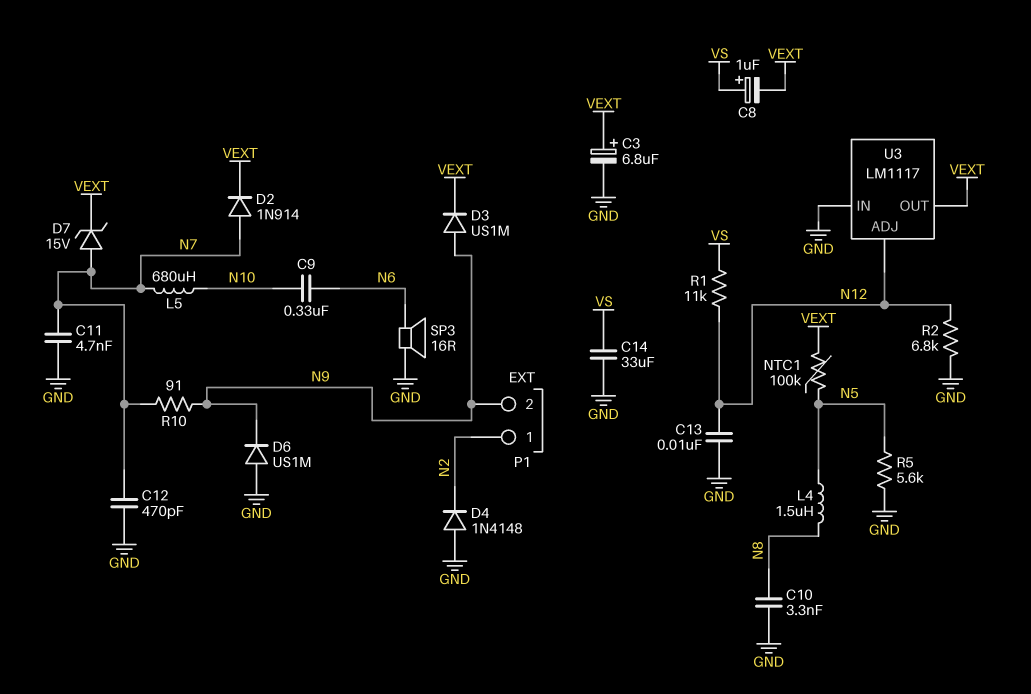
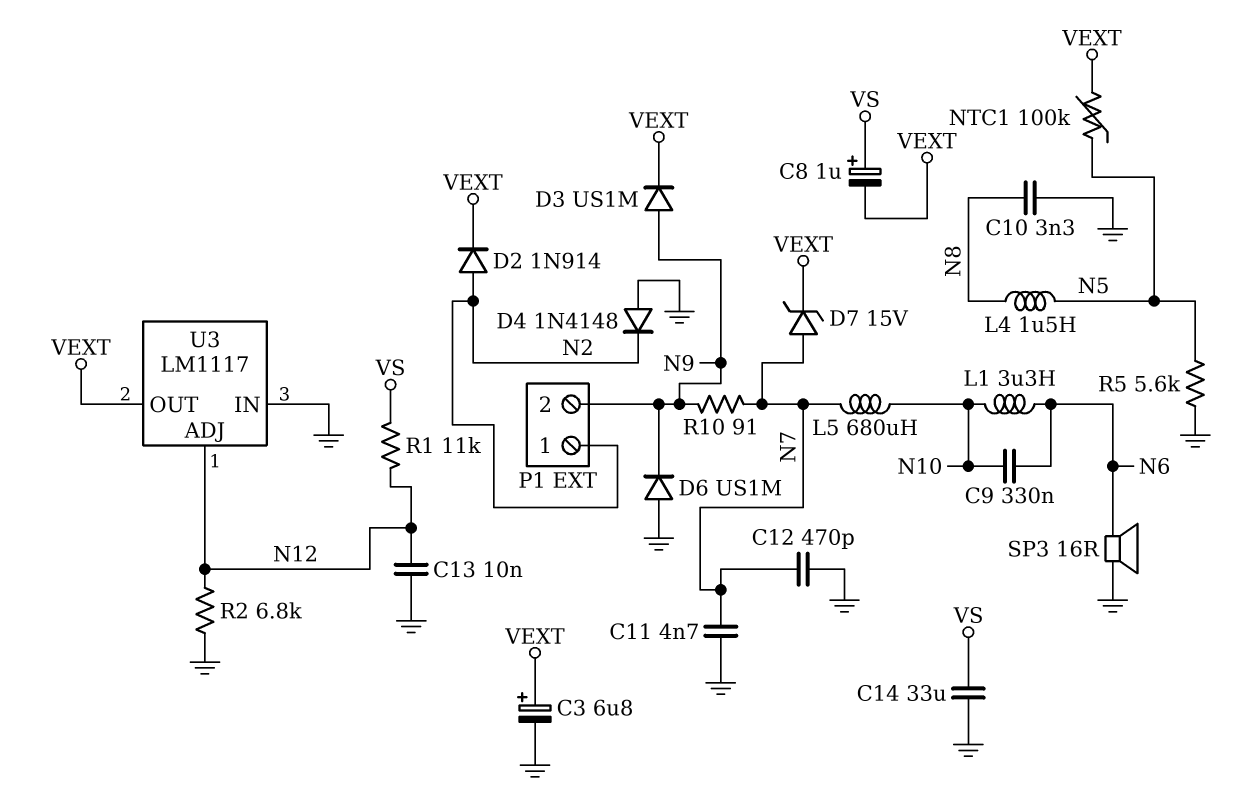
D2: diode 1N914 (A N7, K VEXT) -> diode 1N914 (A N2, K VEXT)
L1: none -> 3.3uH (N6, N10)

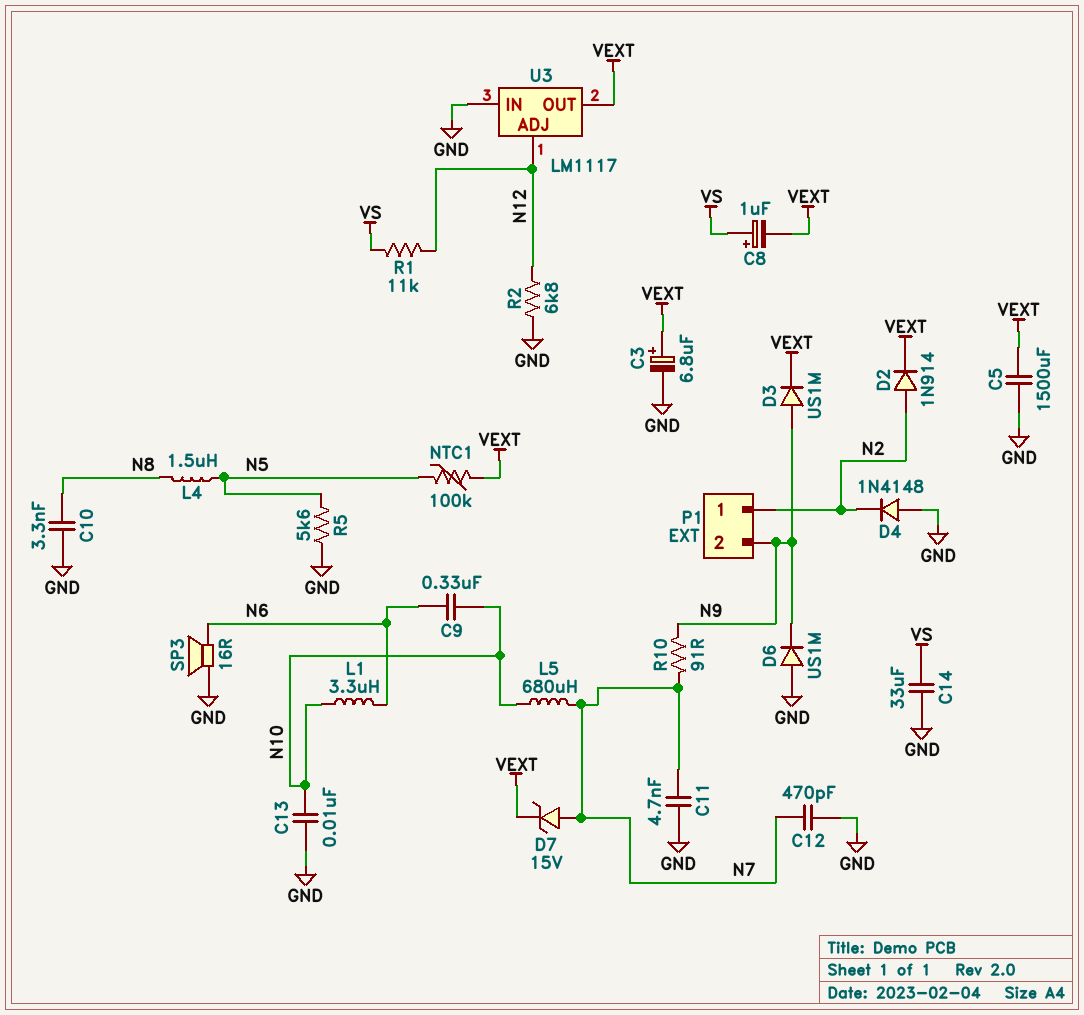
C5: none -> 1500uF (GND, VEXT)
C13: 10nF (GND, N12) -> 10nF (GND, N10)

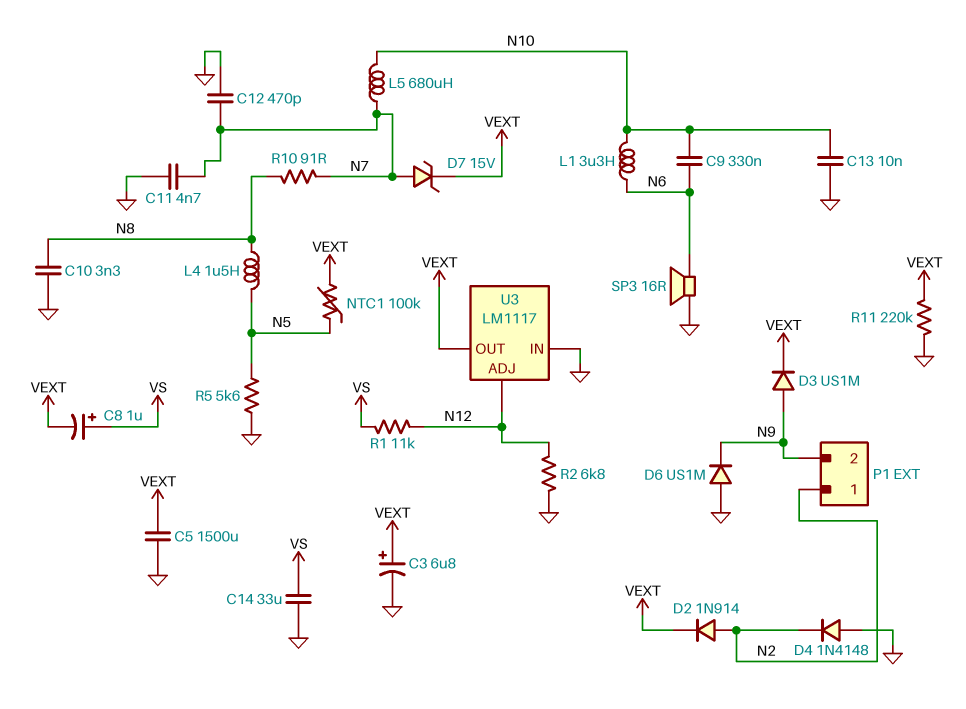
R10: 91 (N7, N9) -> 91 (N7, N8)
R11: none -> 220k (GND, VEXT)

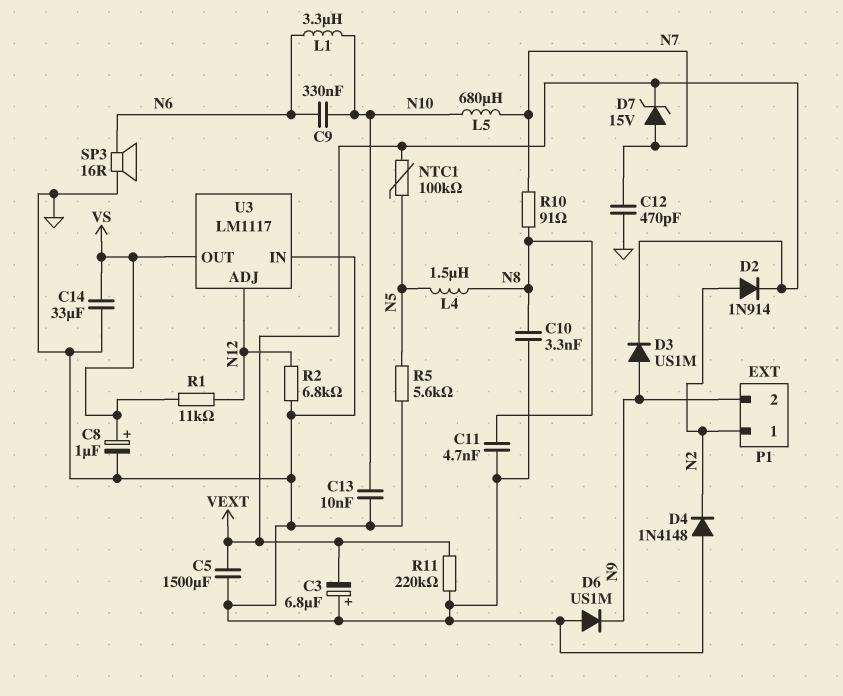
C3: 6.8uF (plus VEXT, minus GND) -> 6.8uF (plus GND, minus VEXT)
C8: 1uF (plus VS, minus VEXT) -> 1uF (plus VS, minus GND)
C11: 4.7nF (GND, N7) -> 4.7nF (GND, N8)
U3 pin OUT: VEXT -> VS

